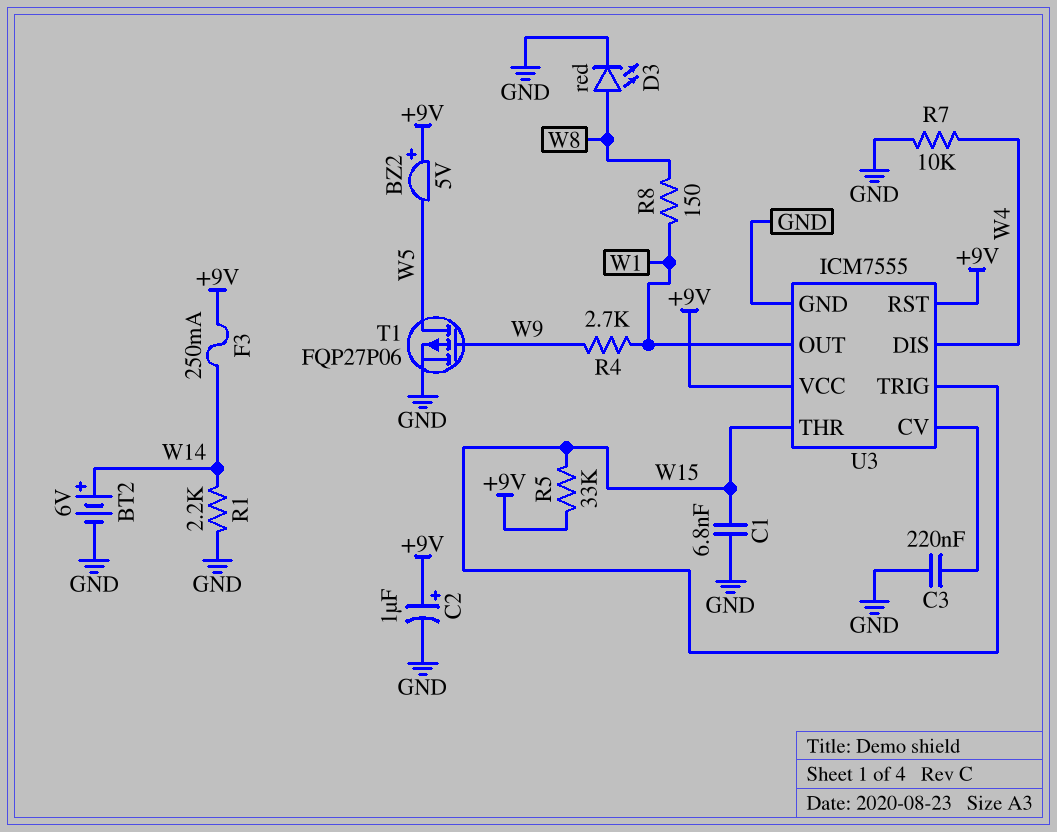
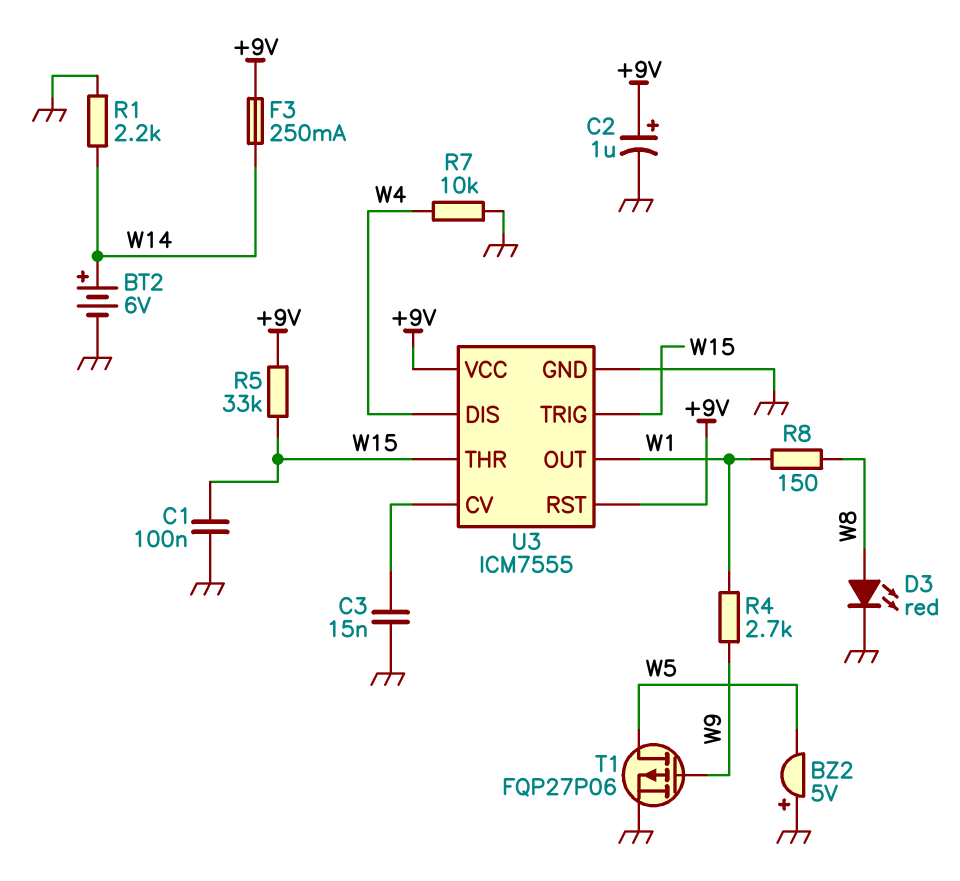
BZ2: buzzer 5V (plus +9V, minus W5) -> buzzer 5V (plus GND, minus W5)
C1: 6.8nF (GND, W15) -> 100nF (GND, W15)
C3: 220nF (GND, U3/CV) -> 15nF (GND, U3/CV)

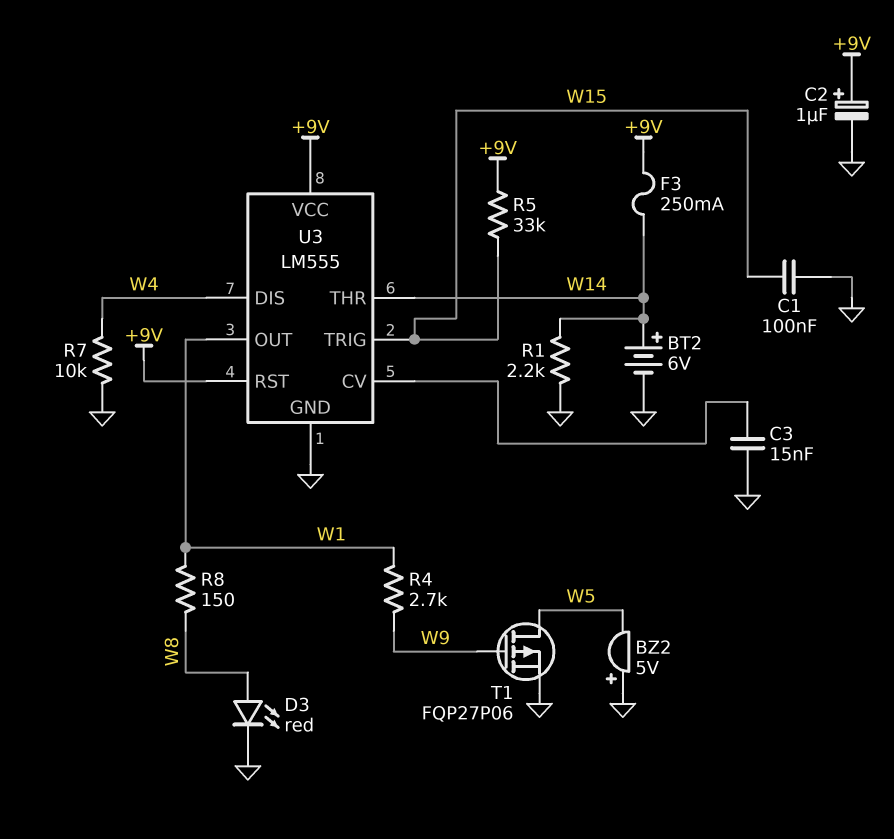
U3: ICM7555 -> LM555
U3 pin THR: W15 -> W14

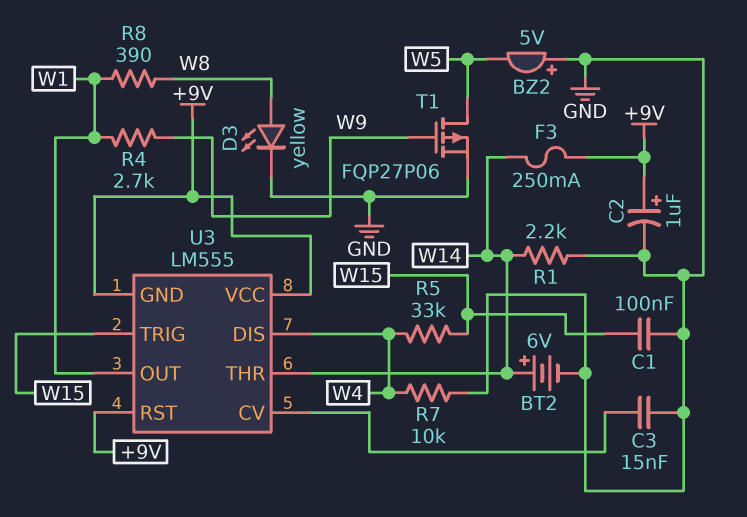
D3: LED red (A W8, K GND) -> LED yellow (A W8, K GND)
R5: 33k (+9V, W15) -> 33k (W4, W15)
R8: 150 (W1, W8) -> 390 (W1, W8)
U3 pin GND: GND -> +9V

